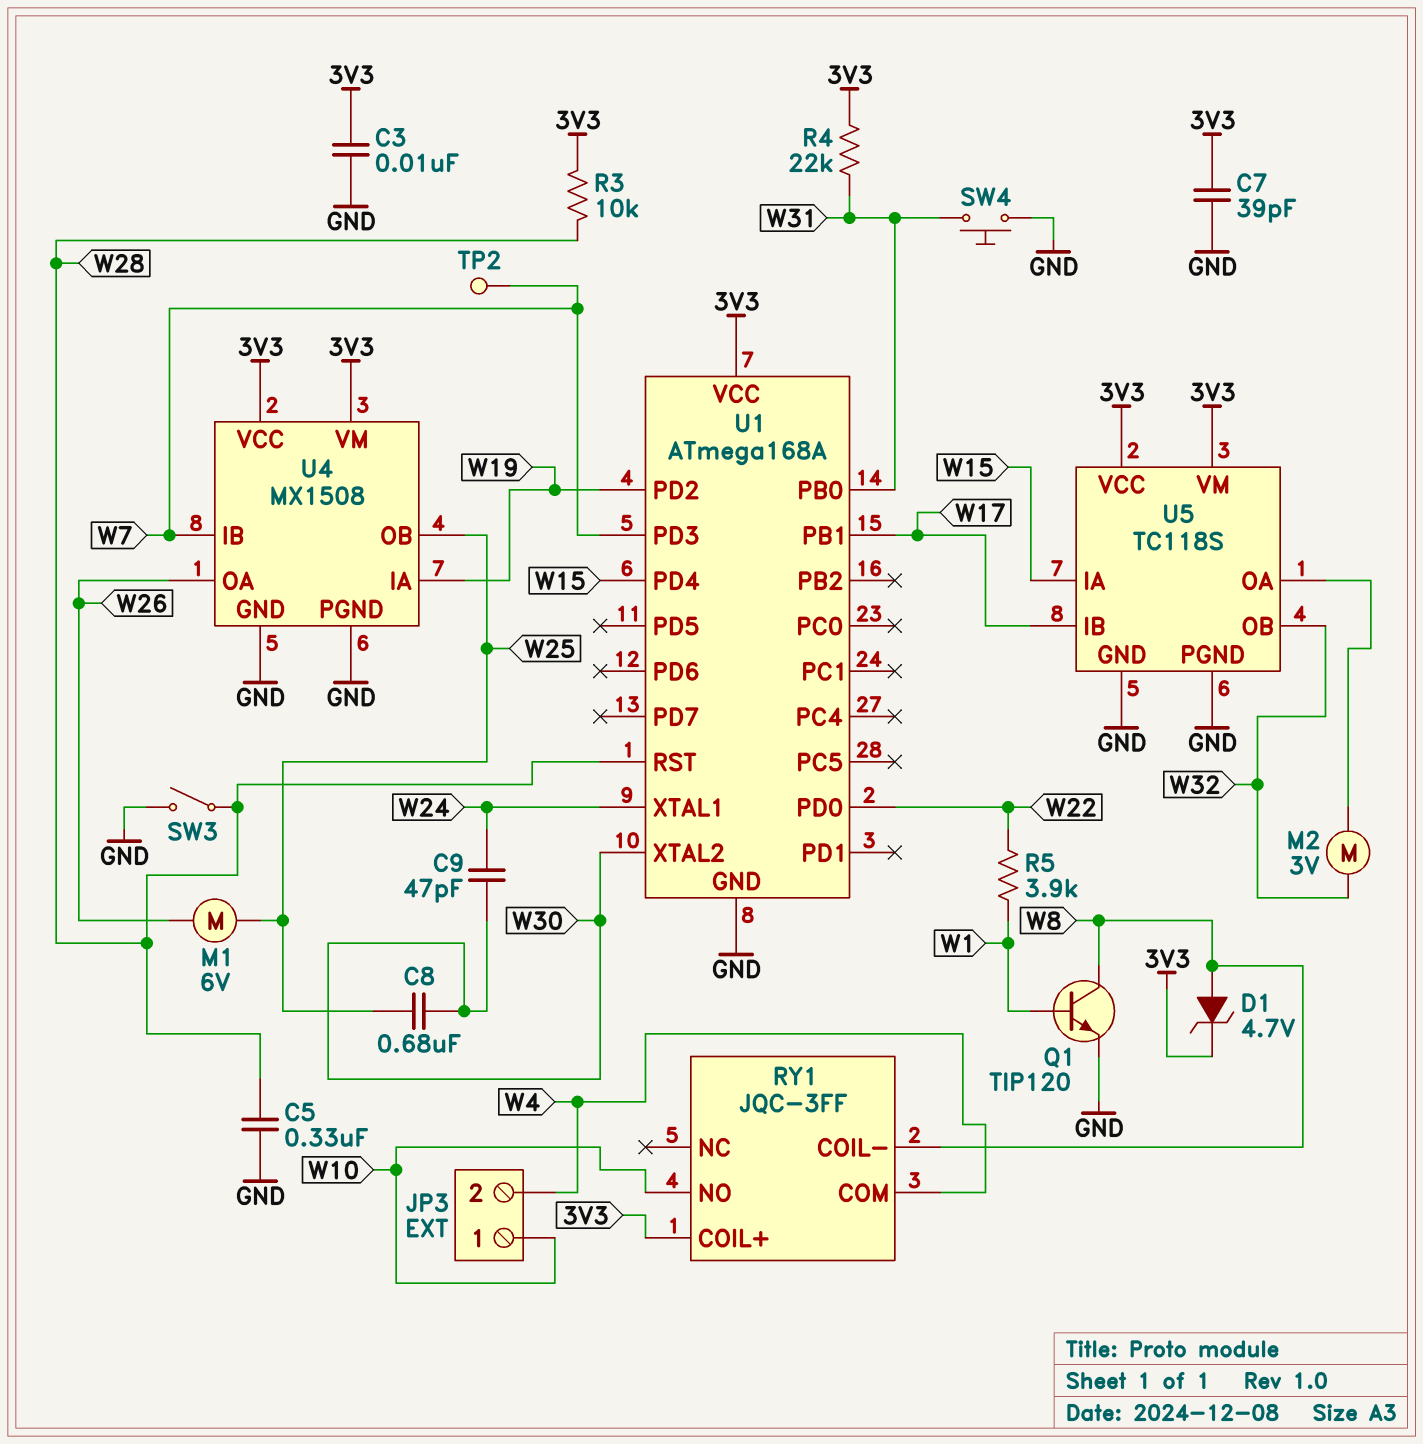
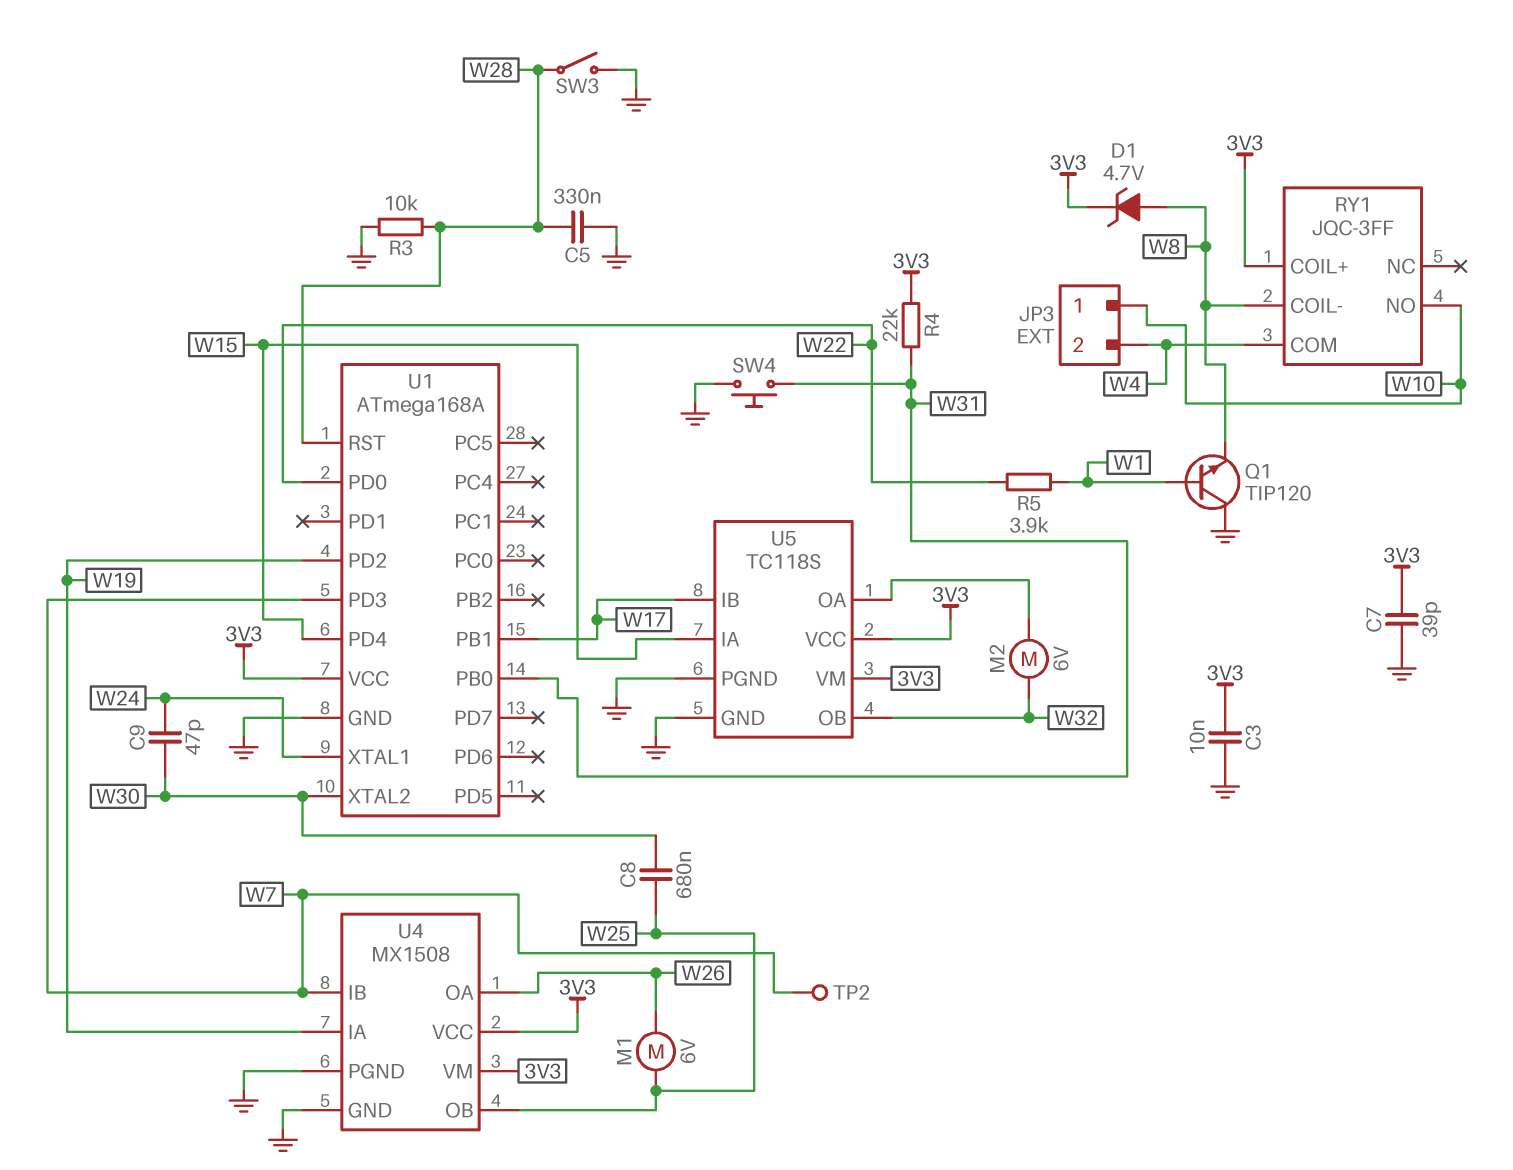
M2: motor 3V (U5/OA, W32) -> motor 6V (U5/OA, W32)
Q1: NPN TIP120 (B W1, C W8, E GND) -> NPN TIP120 (B W1, C GND, E W8)
R3: 10k (3V3, W28) -> 10k (GND, W28)

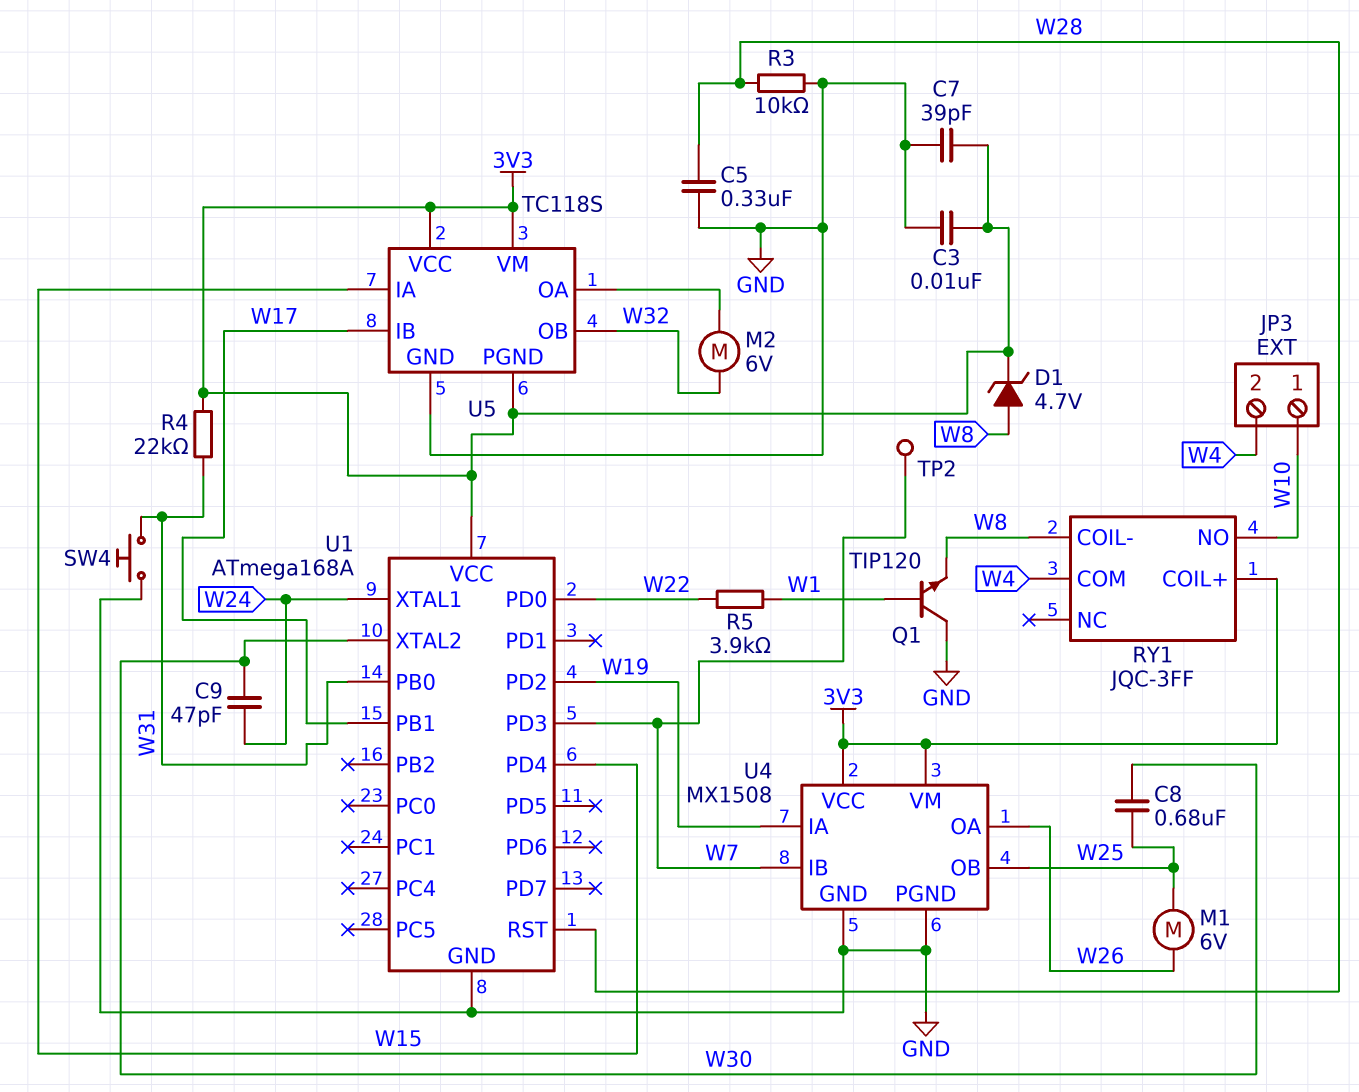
SW3: switch (GND, W28) -> none
U5 pin PGND: GND -> 3V3

